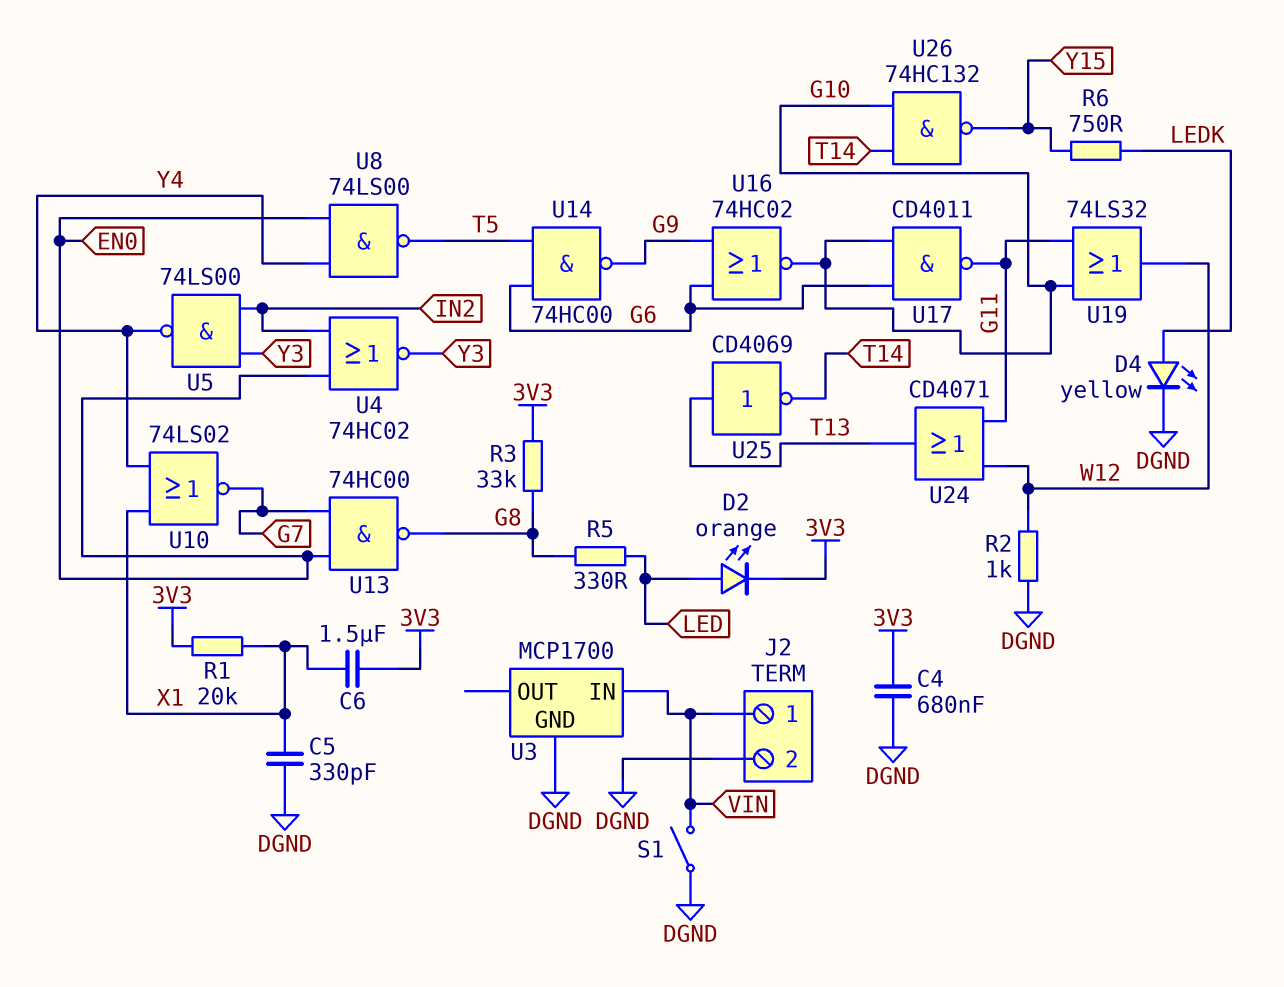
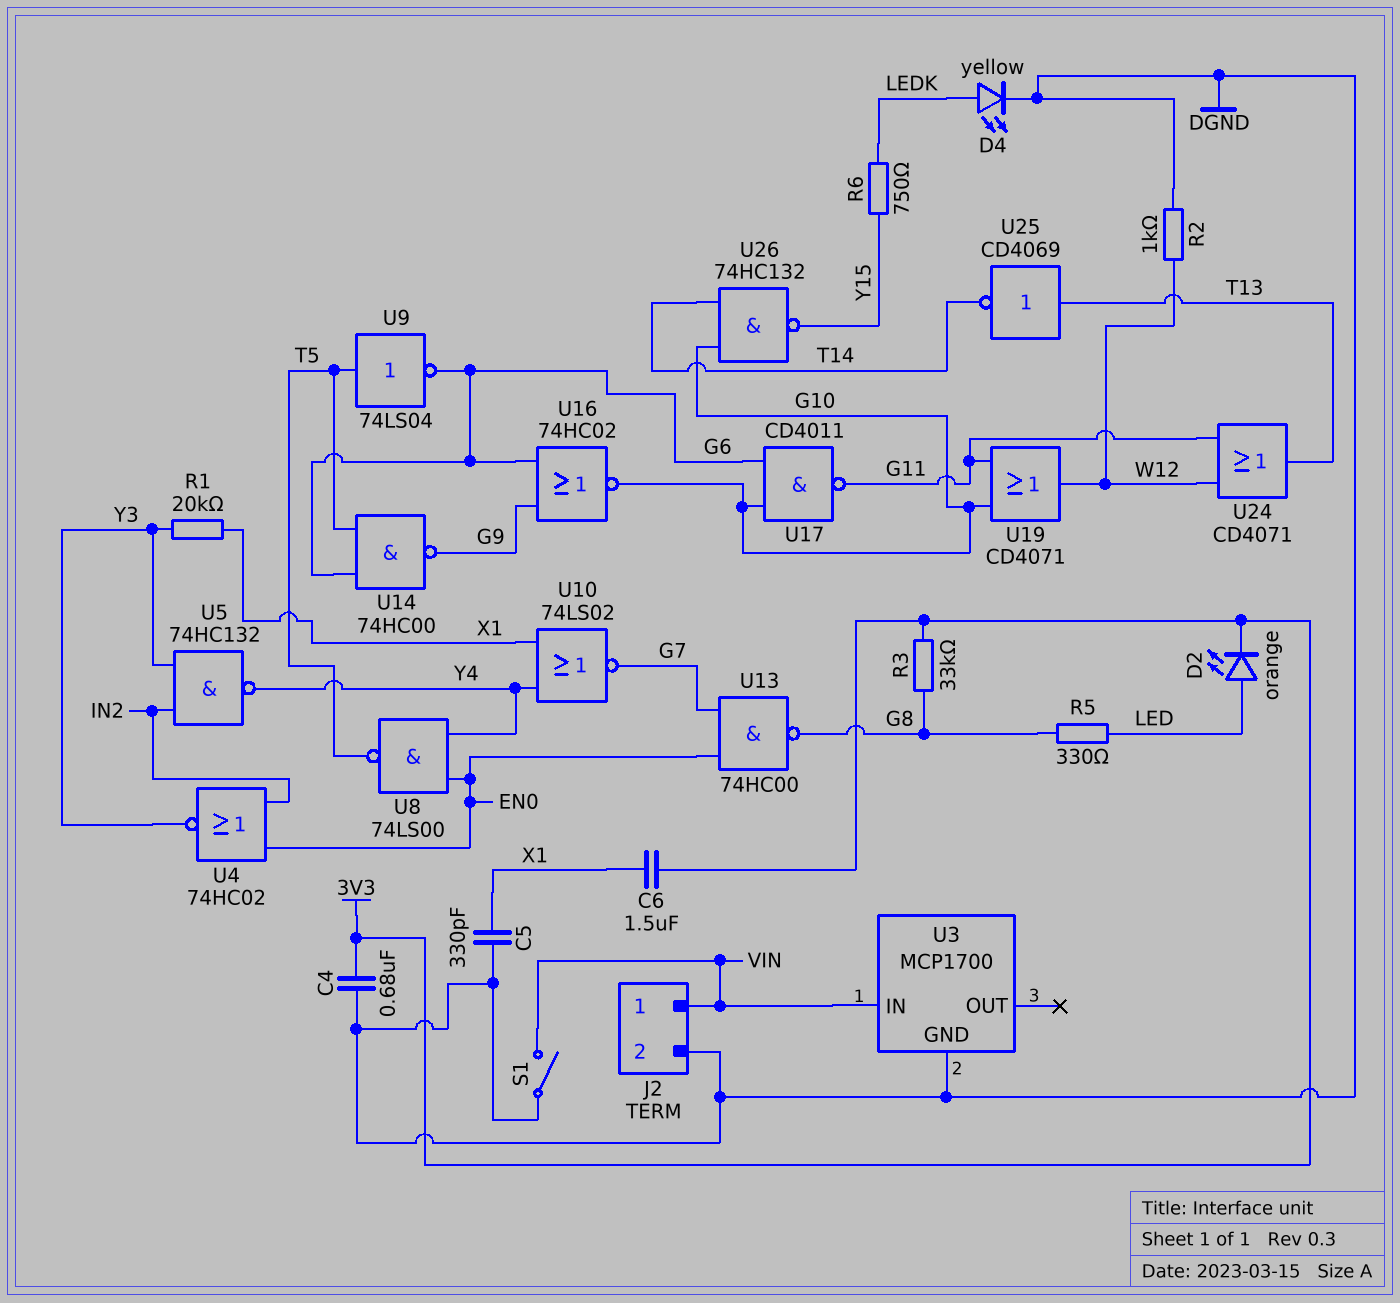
R1: 20k (3V3, X1) -> 20k (X1, Y3)
U5: NAND 74LS00 (in IN2, in Y3, out Y4) -> NAND 74HC132 (in IN2, in Y3, out Y4)
U9: none -> NOT 74LS04 (in T5, out G6)
U19: OR 74LS32 (in G10, in G11, out W12) -> OR CD4071 (in G10, in G11, out W12)

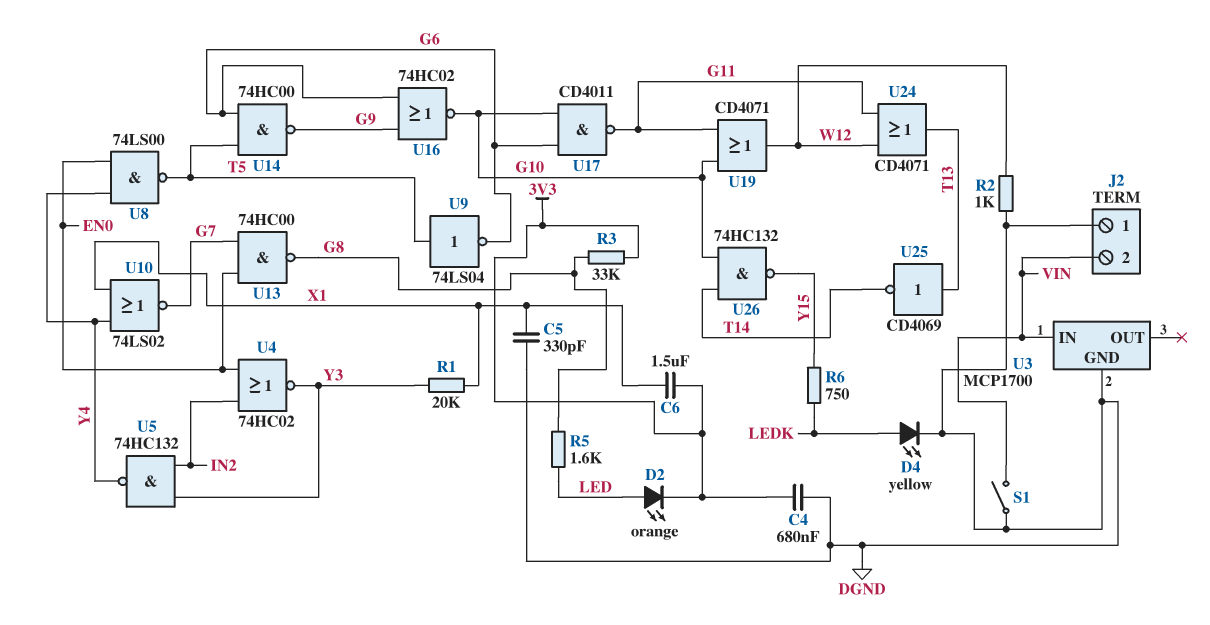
J2 pin 1: VIN -> DGND
J2 pin 2: DGND -> VIN
R5: 330 (G8, LED) -> 1.6k (G8, LED)

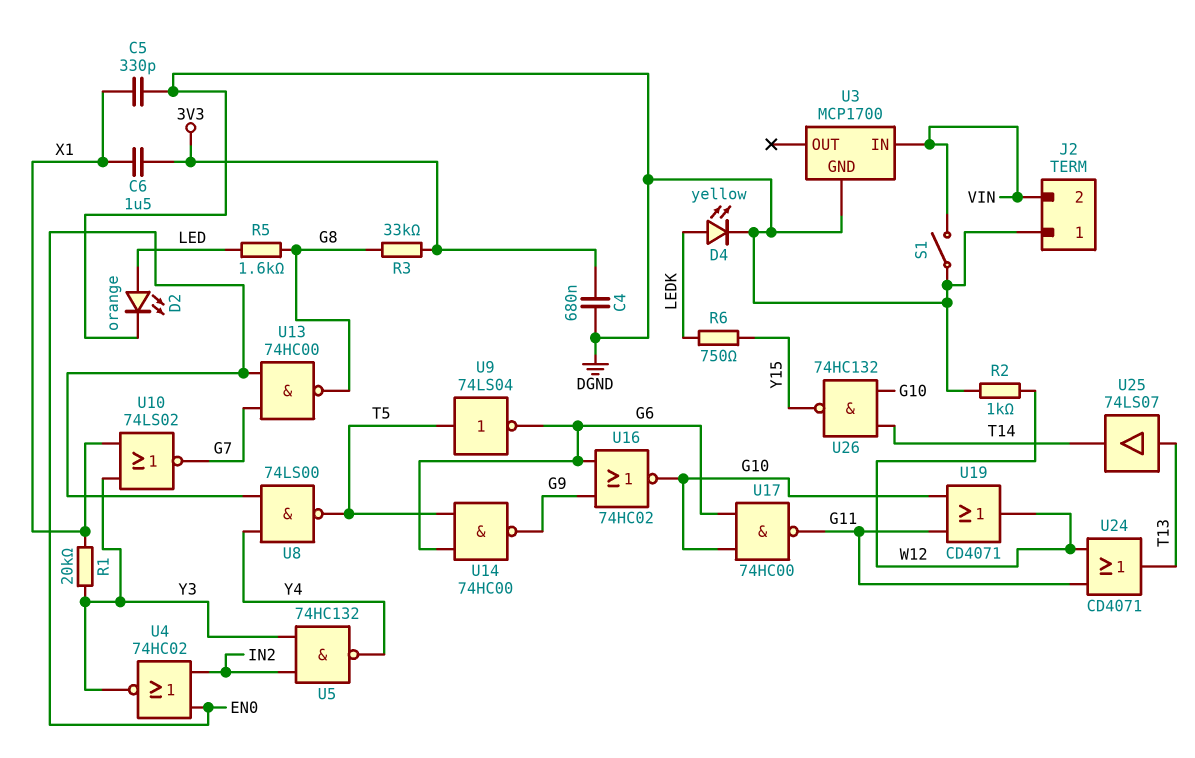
D2: LED orange (A LED, K 3V3) -> LED orange (A LED, K DGND)
U10: NOR 74LS02 (in X1, in Y4, out G7) -> NOR 74LS02 (in X1, in Y3, out G7)
U17: NAND CD4011 (in G6, in G10, out G11) -> NAND 74HC00 (in G6, in G10, out G11)
U25: NOT CD4069 (in T13, out T14) -> buffer 74LS07 (in T13, out T14)

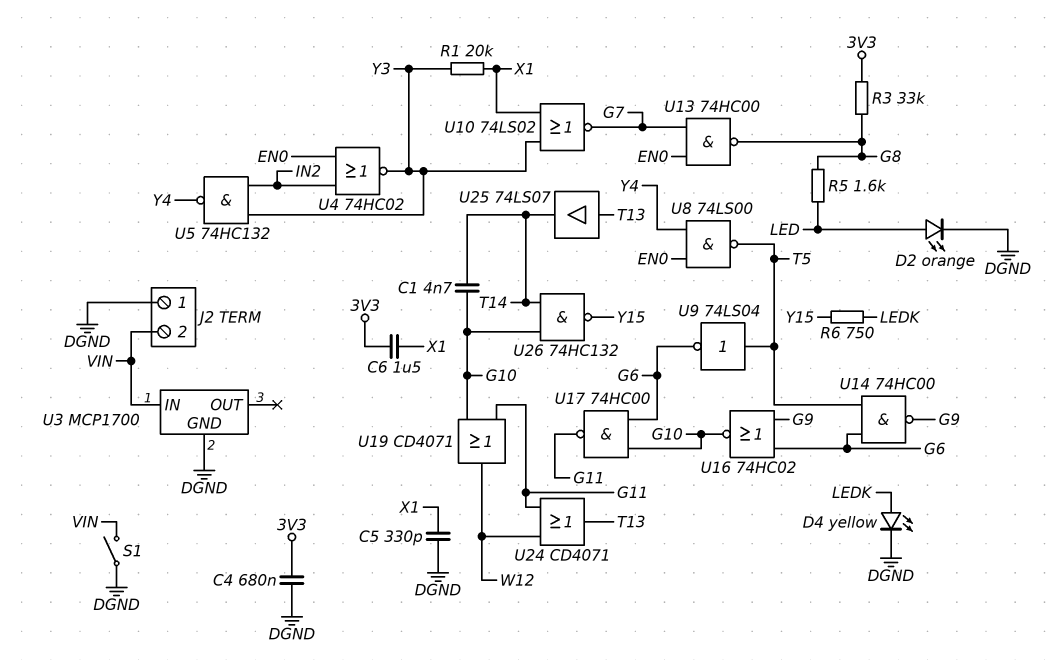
C1: none -> 4.7nF (G10, T14)
R2: 1k (DGND, W12) -> none

